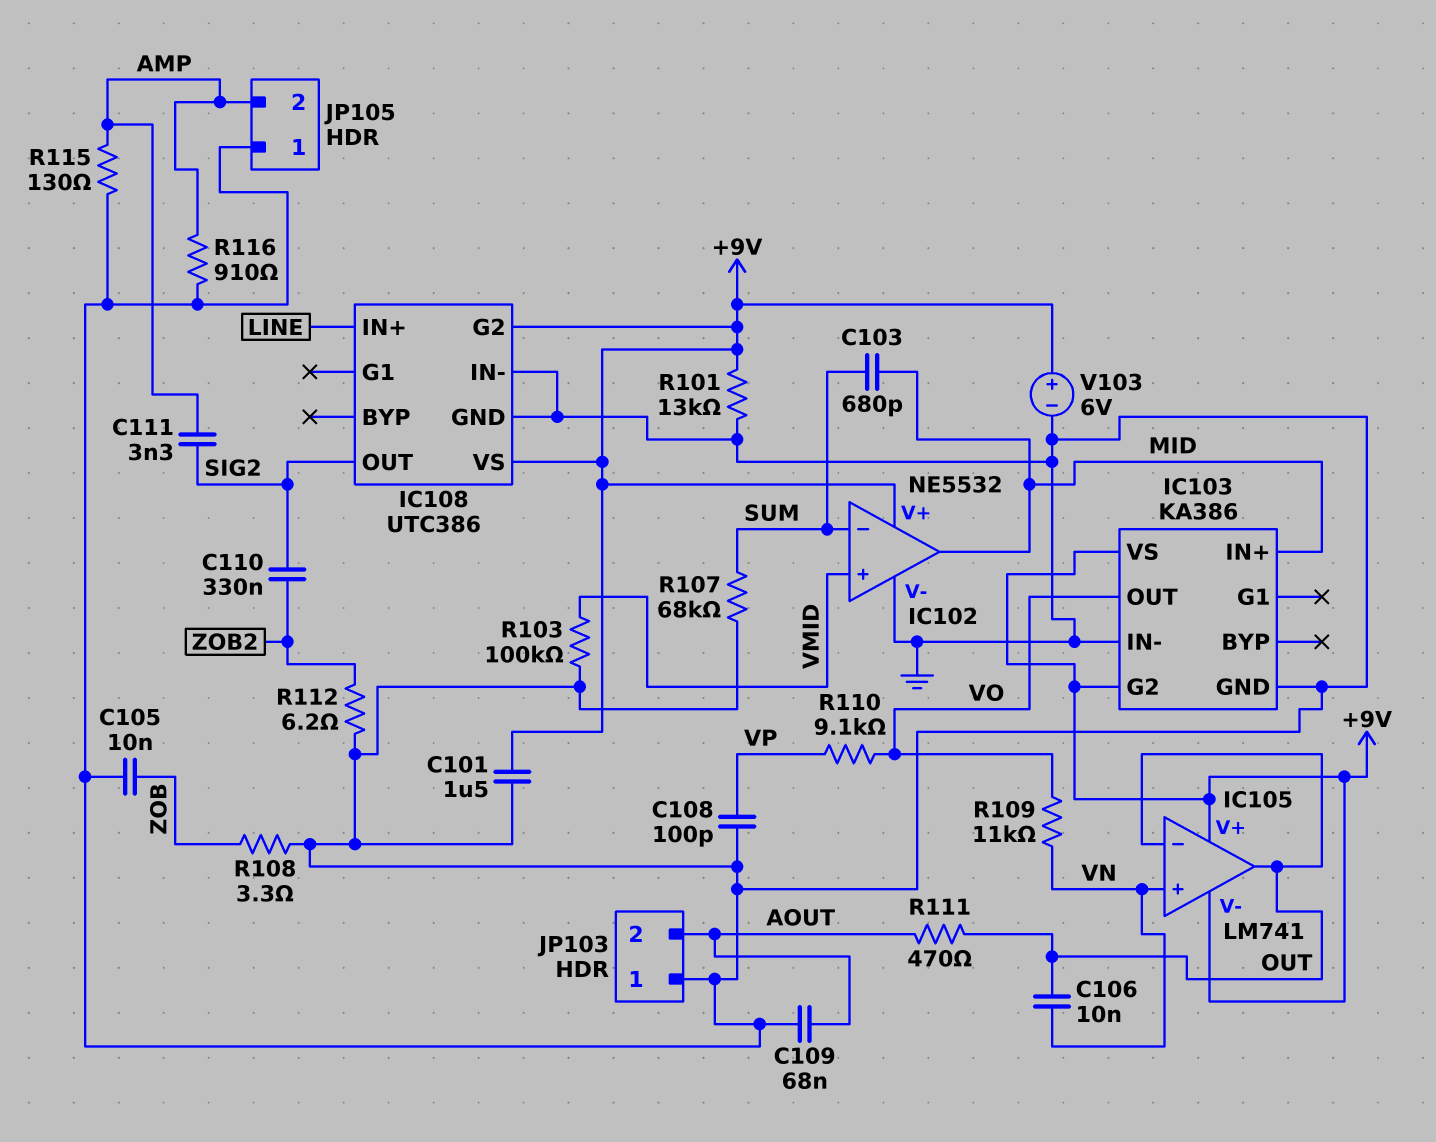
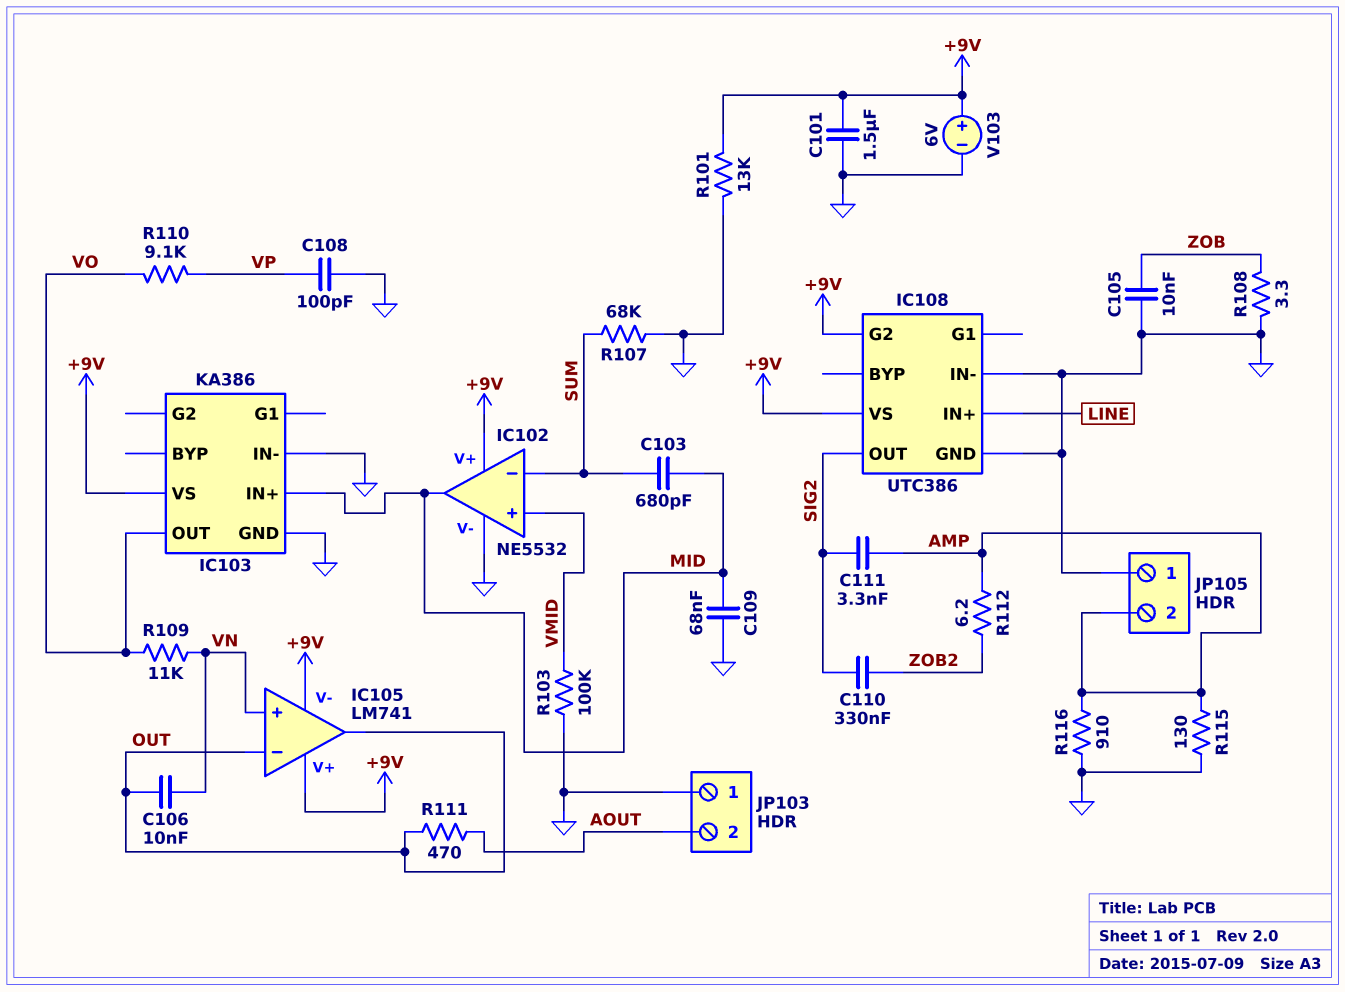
C109: 68nF (AOUT, GND) -> 68nF (GND, MID)
IC103 pin G2: +9V -> none
R112: 6.2 (GND, ZOB2) -> 6.2 (AMP, ZOB2)

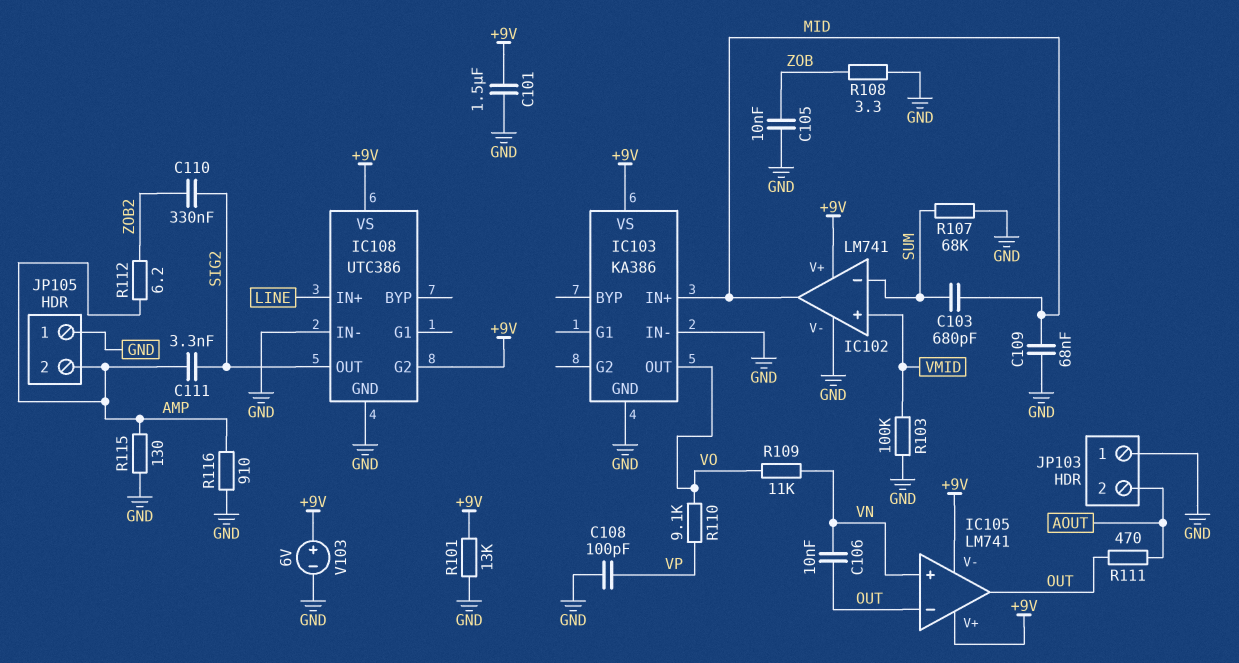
IC102: NE5532 -> LM741

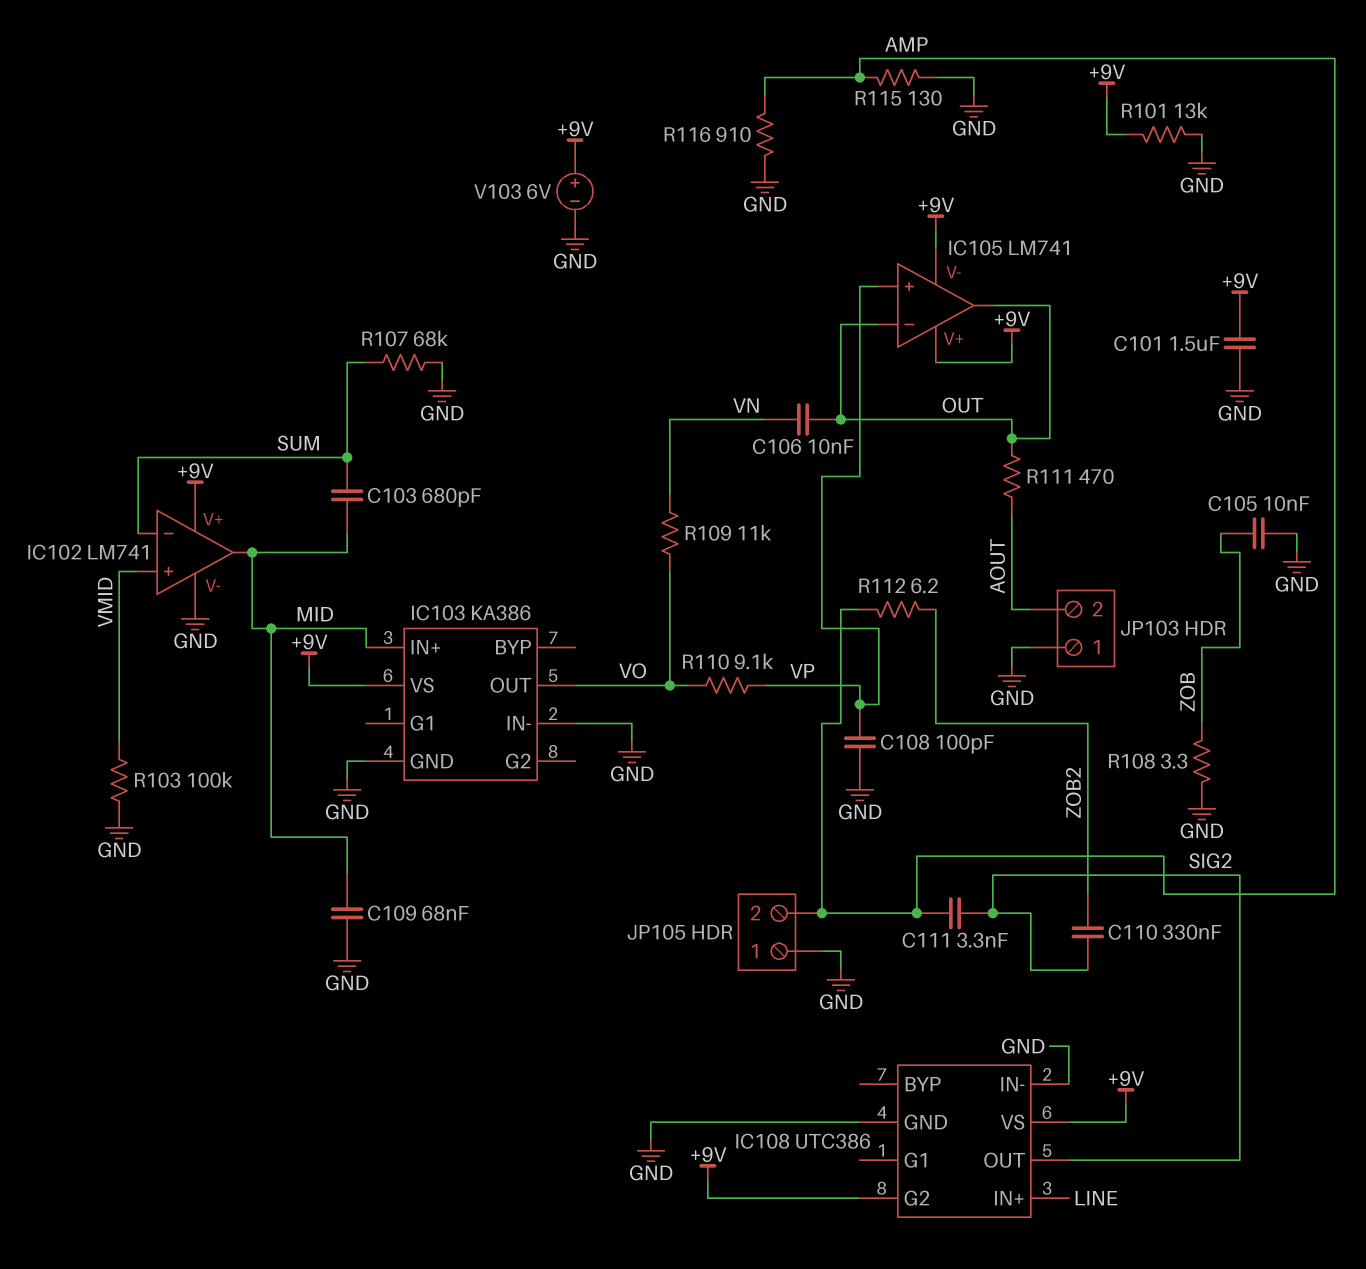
IC105 pin in+: VN -> VP

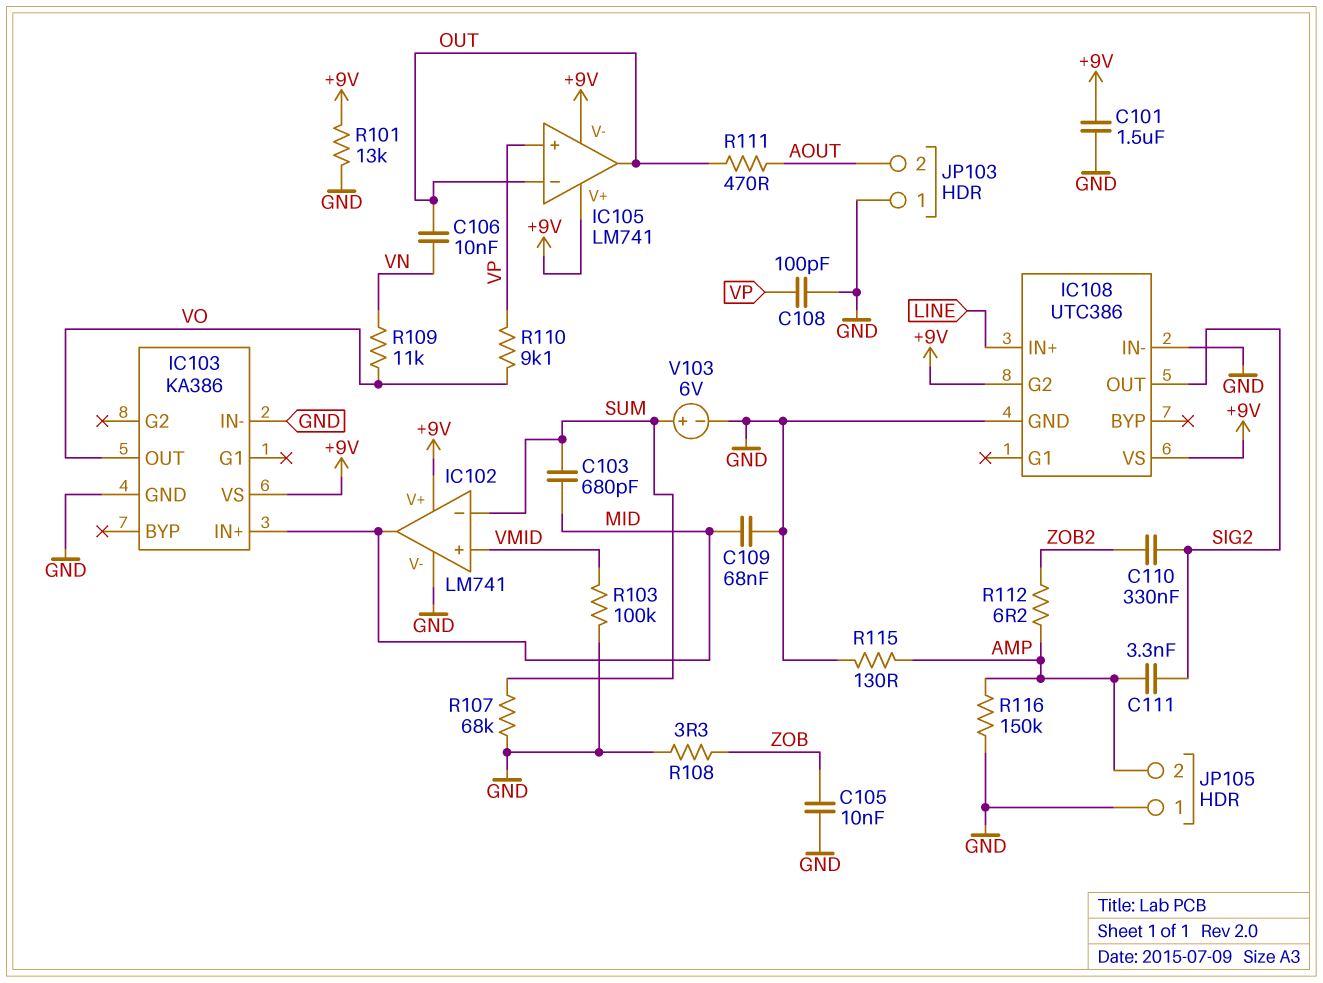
R116: 910 (AMP, GND) -> 150k (AMP, GND)
V103: 6V (plus +9V, minus GND) -> 6V (plus SUM, minus GND)

